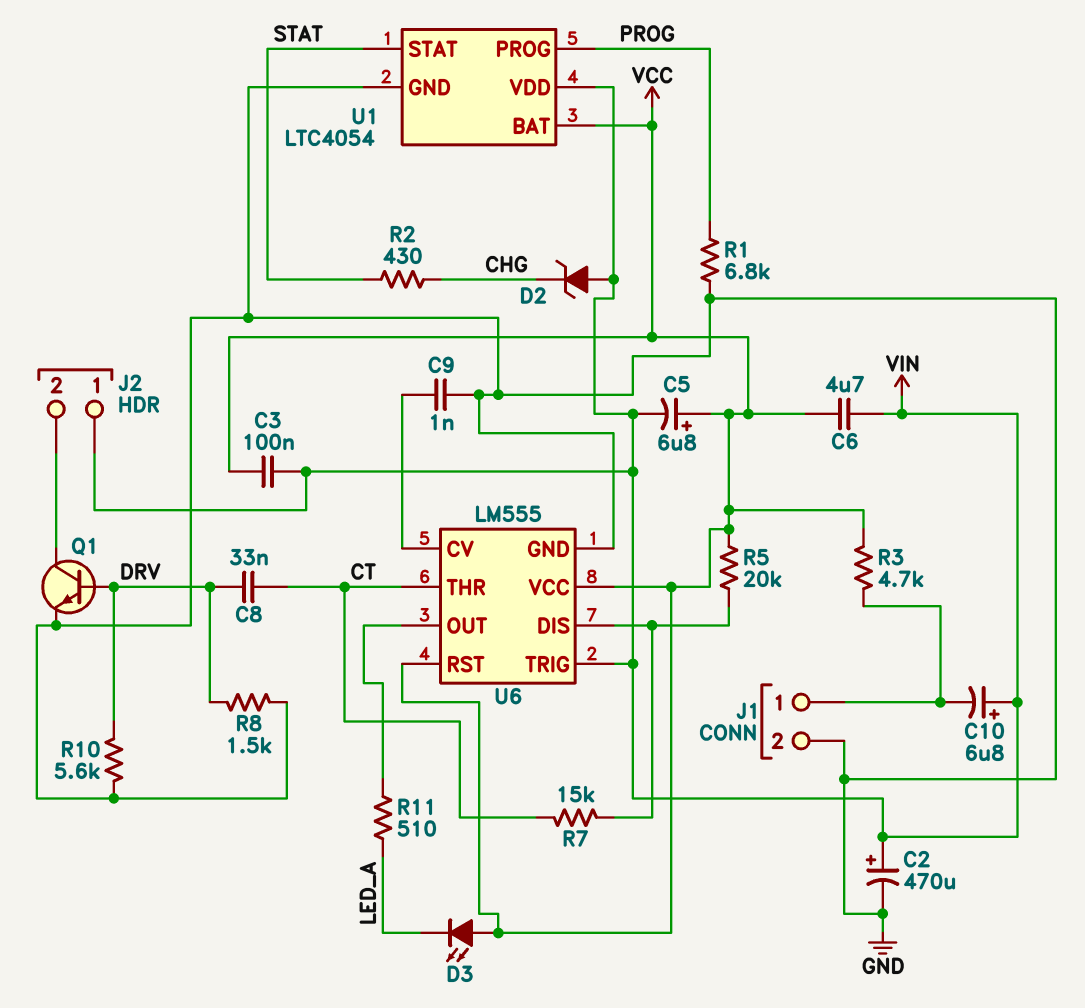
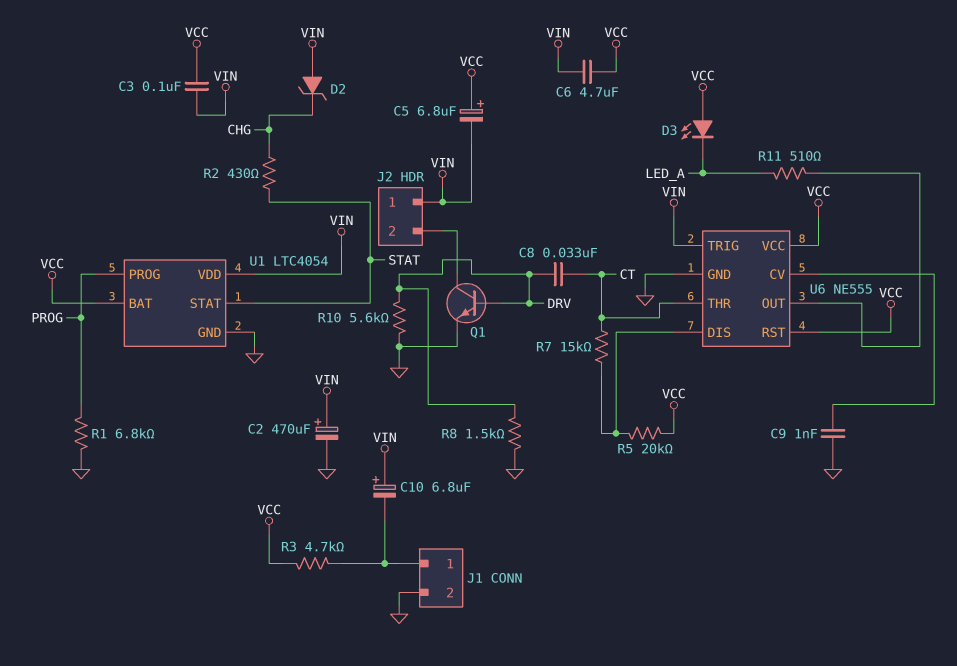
U6: LM555 -> NE555

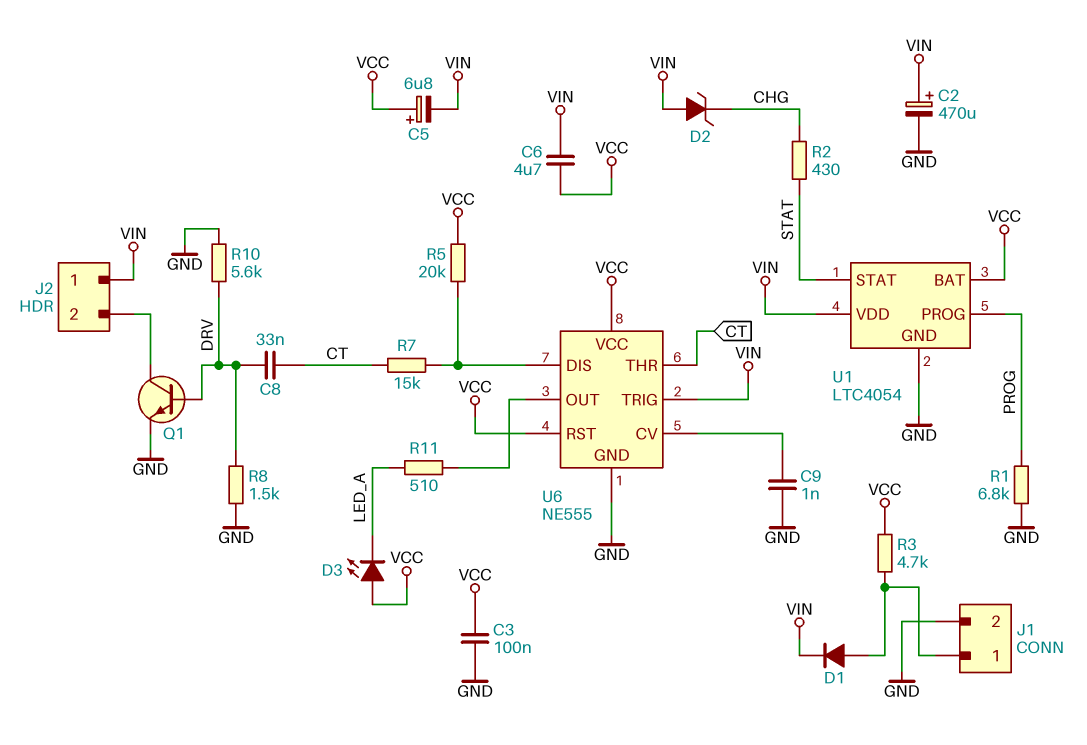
C3: 100nF (VCC, VIN) -> 100nF (GND, VCC)
C10: 6.8uF (plus VIN, minus J1/1) -> none
D1: none -> diode (A J1/1, K VIN)

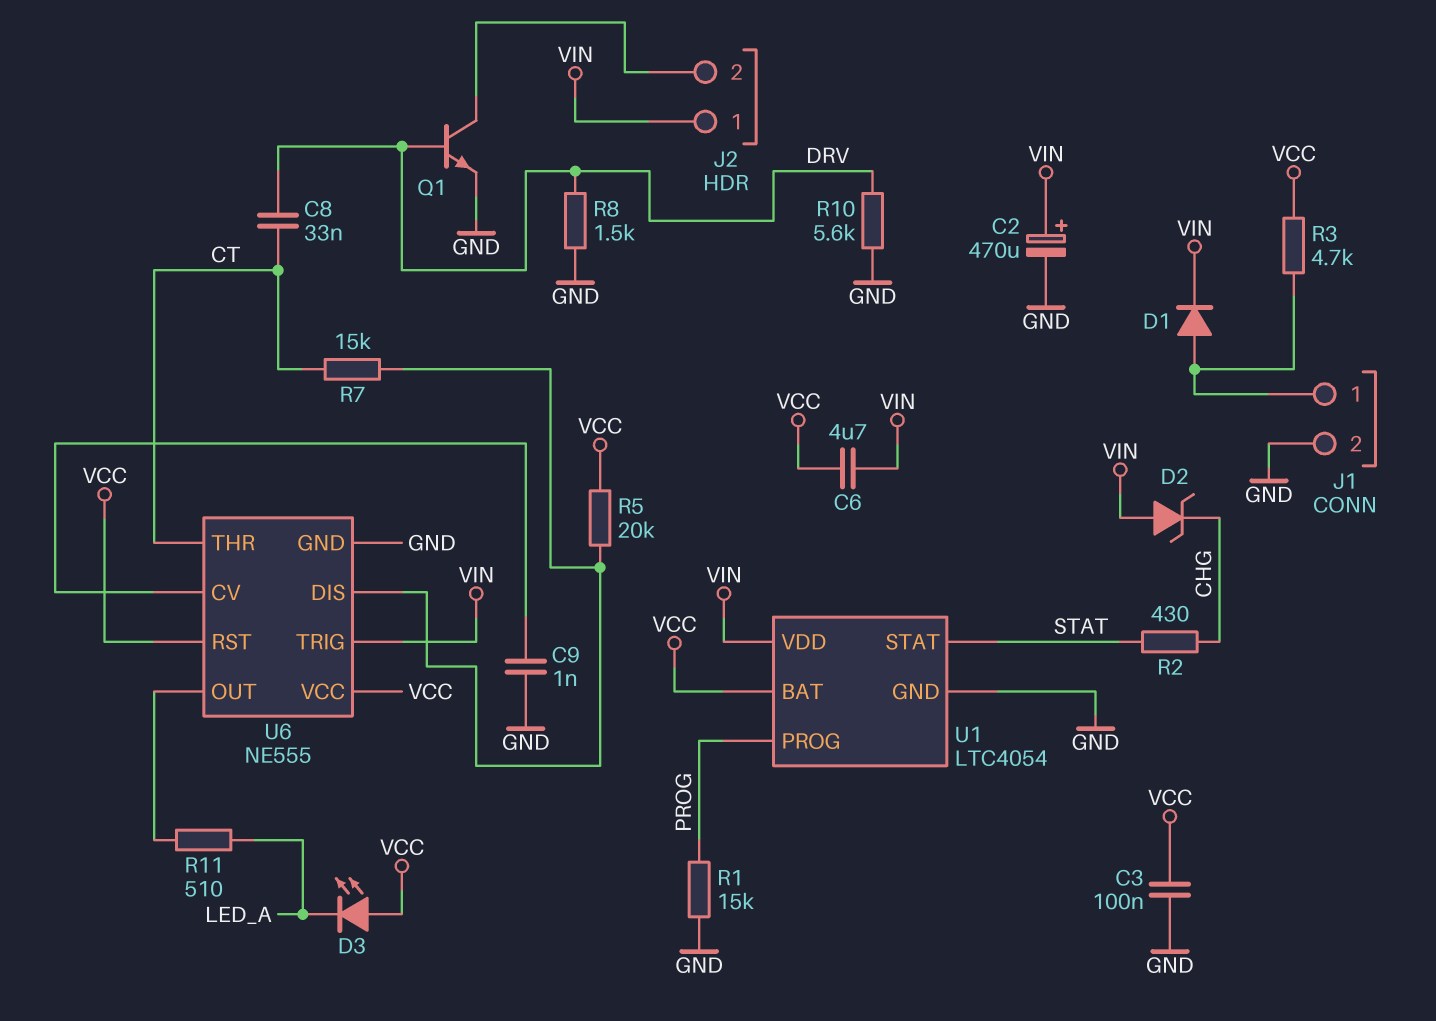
C5: 6.8uF (plus VCC, minus VIN) -> none
R1: 6.8k (GND, PROG) -> 15k (GND, PROG)

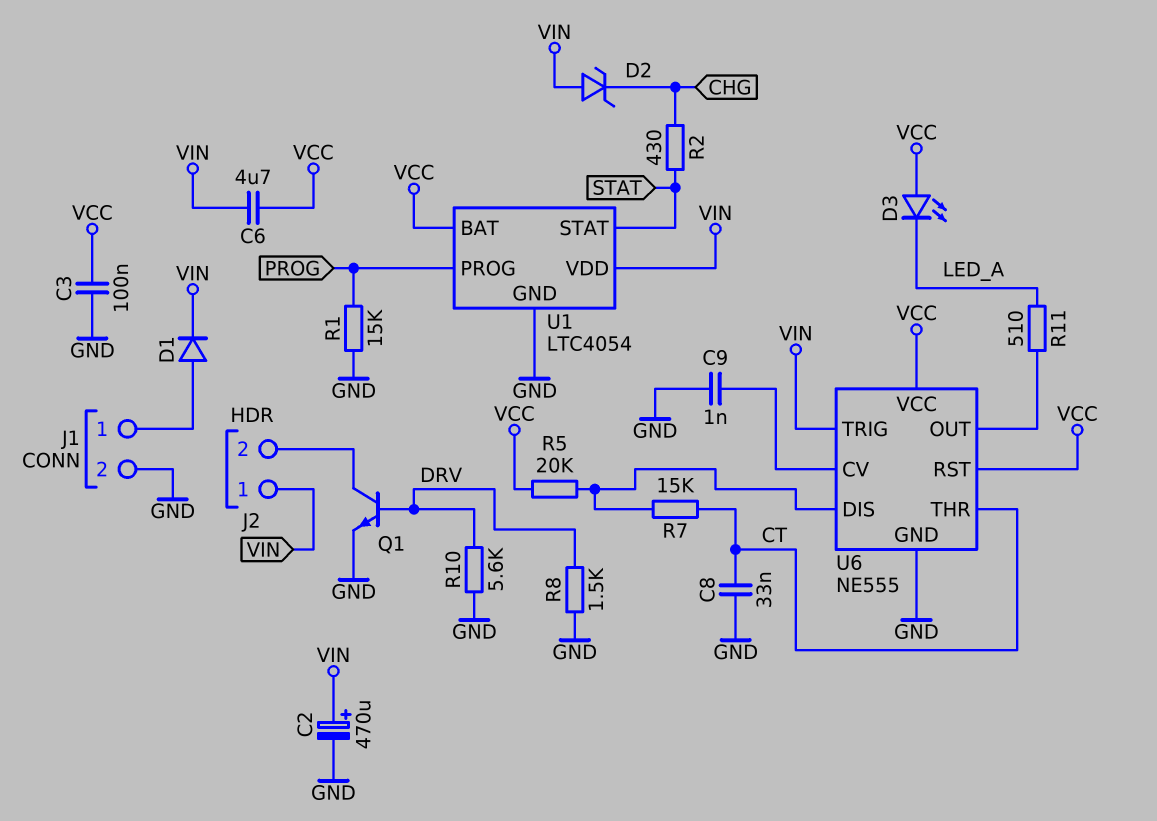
C8: 33nF (CT, DRV) -> 33nF (CT, GND)
R3: 4.7k (J1/1, VCC) -> none

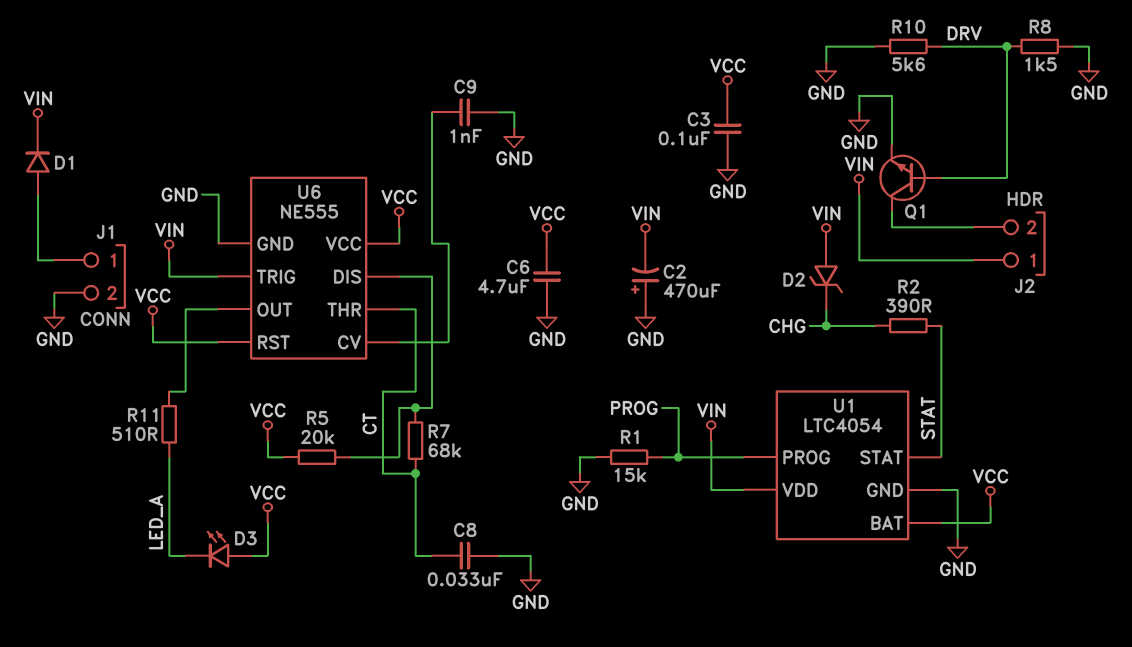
C2: 470uF (plus VIN, minus GND) -> 470uF (plus GND, minus VIN)
C6: 4.7uF (VCC, VIN) -> 4.7uF (GND, VCC)
R2: 430 (CHG, STAT) -> 390 (CHG, STAT)
R7: 15k (CT, U6/DIS) -> 68k (CT, U6/DIS)

